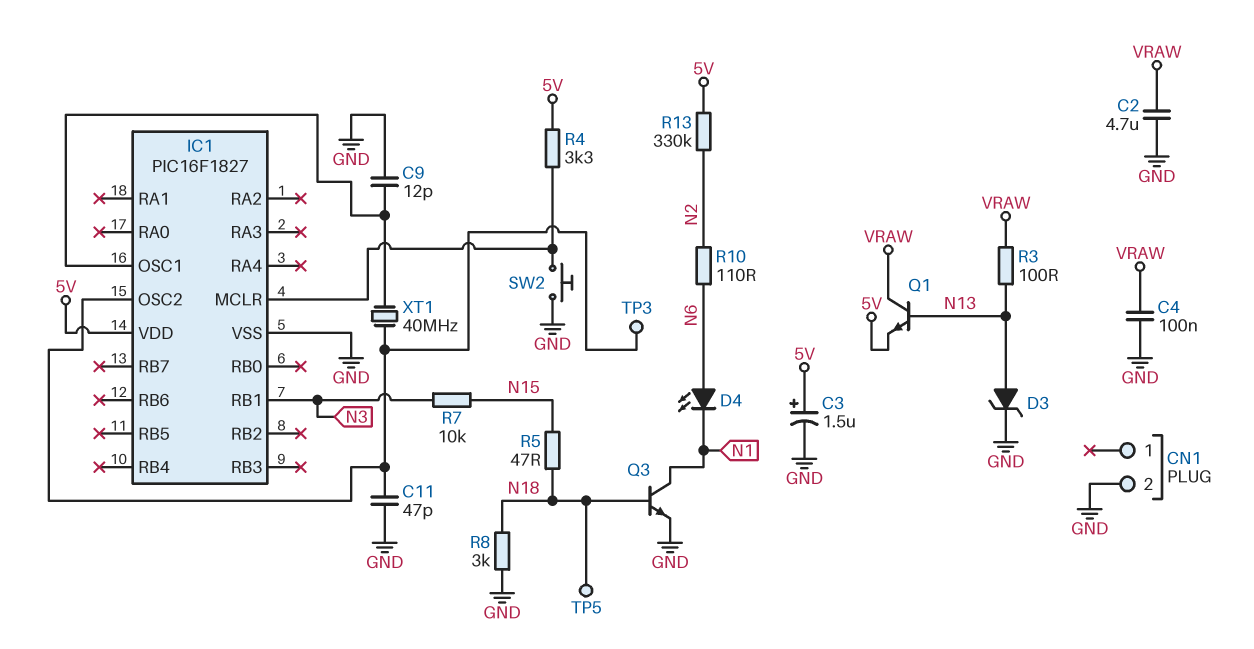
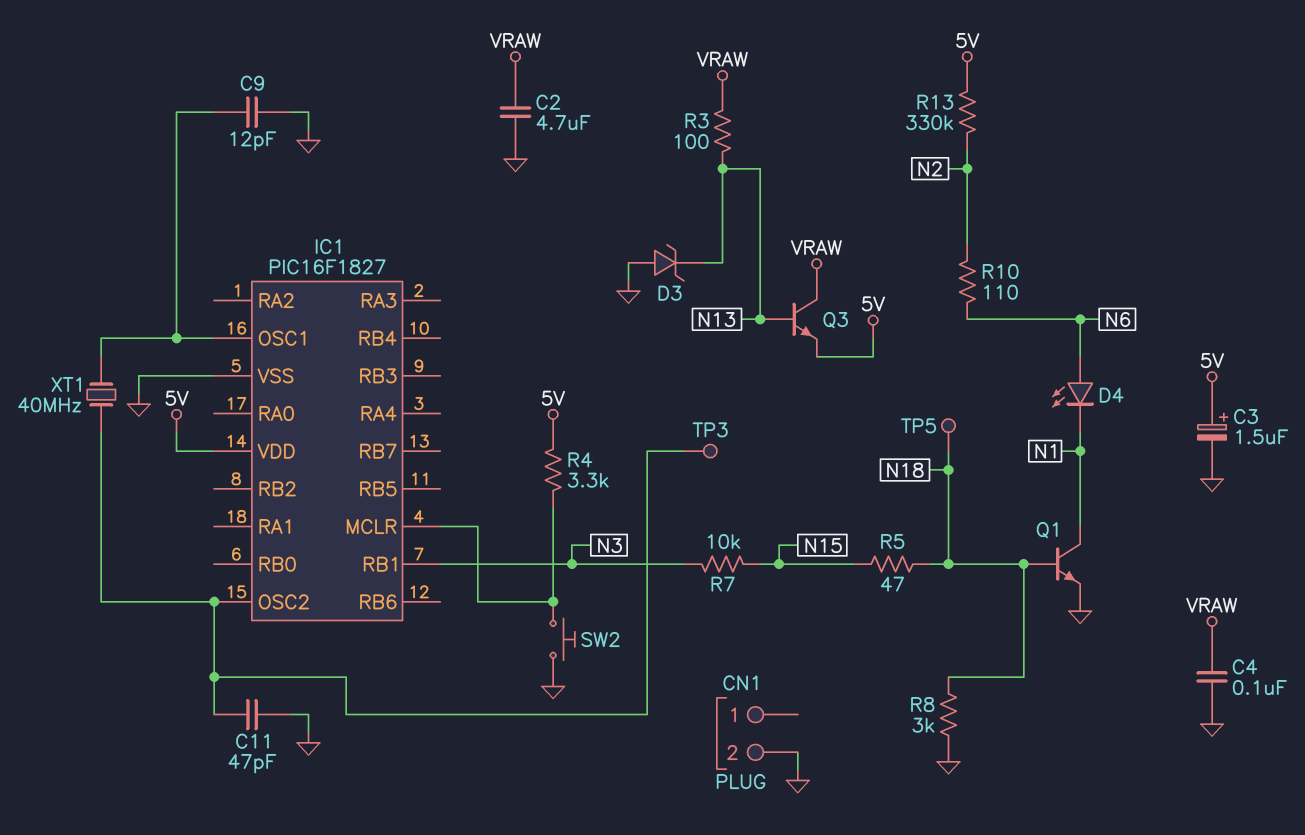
D3: zener (A N13, K GND) -> zener (A GND, K N13)
Q1: NPN (B N13, C VRAW, E 5V) -> NPN (B N18, C N1, E GND)
Q3: NPN (B N18, C N1, E GND) -> NPN (B N13, C VRAW, E 5V)

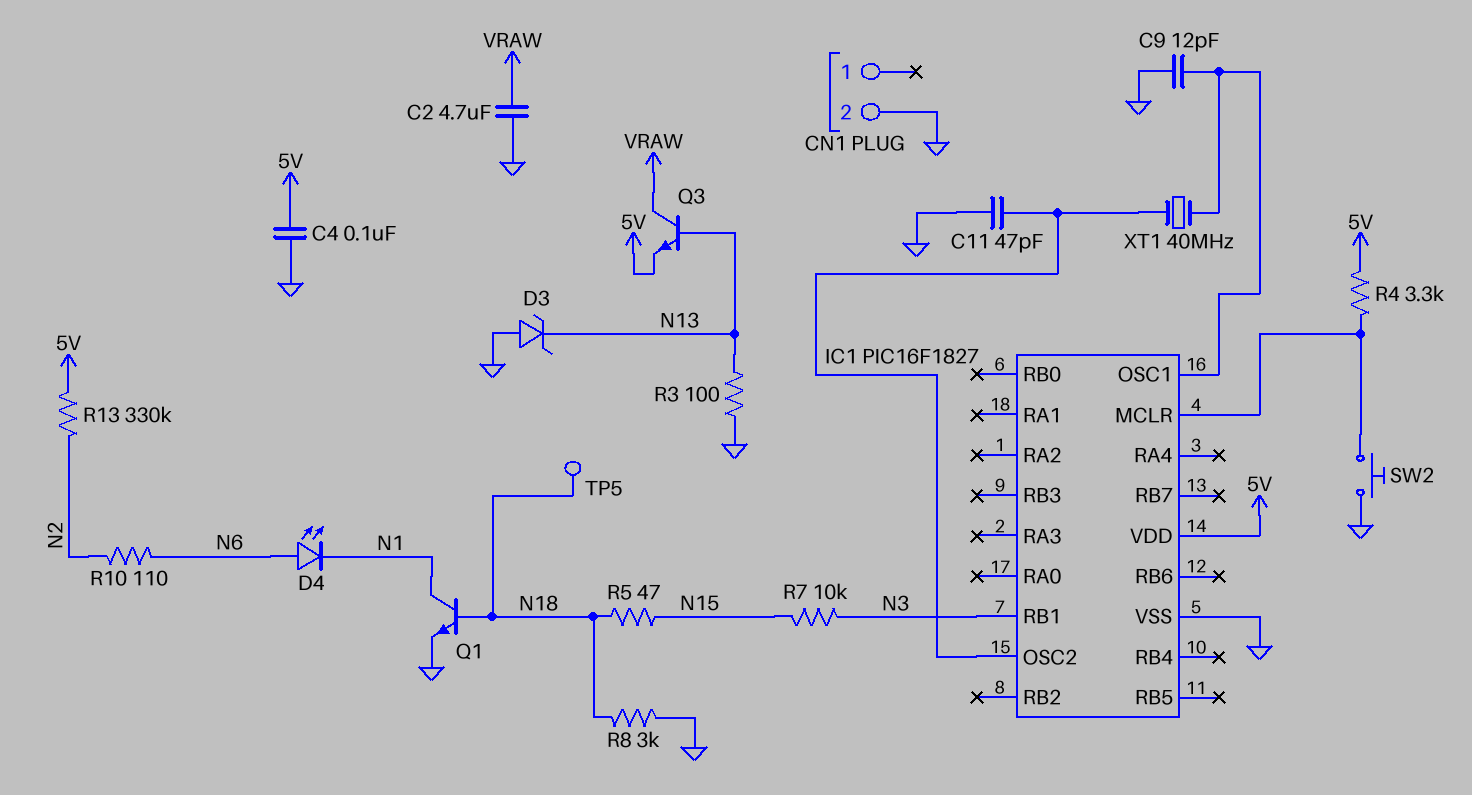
C3: 1.5uF (plus 5V, minus GND) -> none
C4: 100nF (GND, VRAW) -> 100nF (5V, GND)
R3: 100 (N13, VRAW) -> 100 (GND, N13)
TP3: test point (IC1/OSC2) -> none

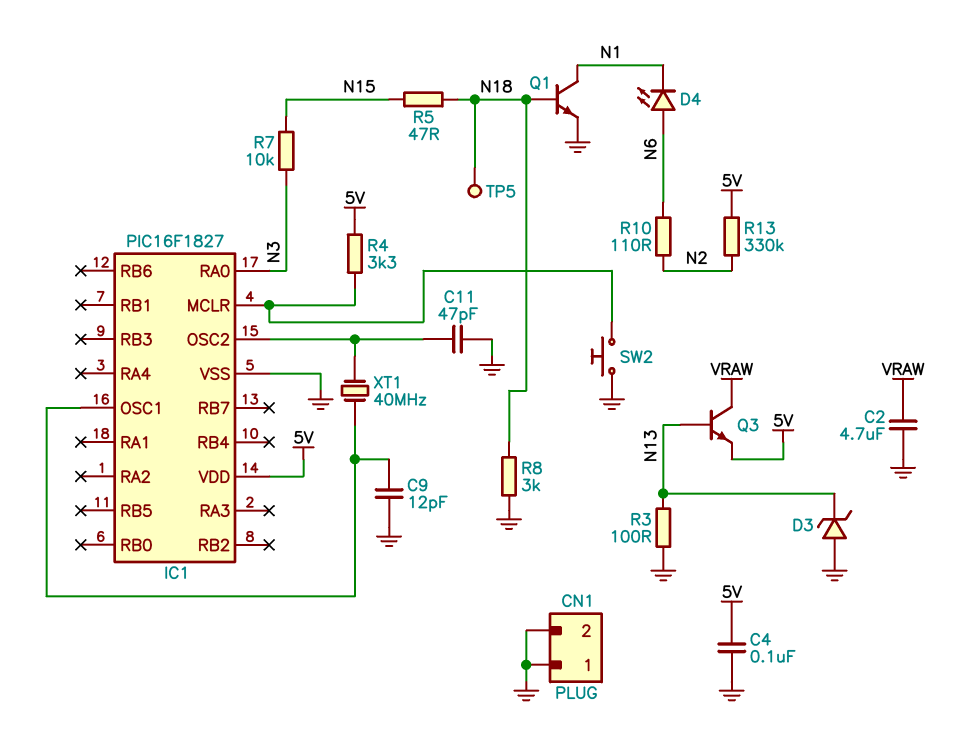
CN1 pin 1: none -> GND
IC1 pin RA0: none -> N3
IC1 pin RB1: N3 -> none

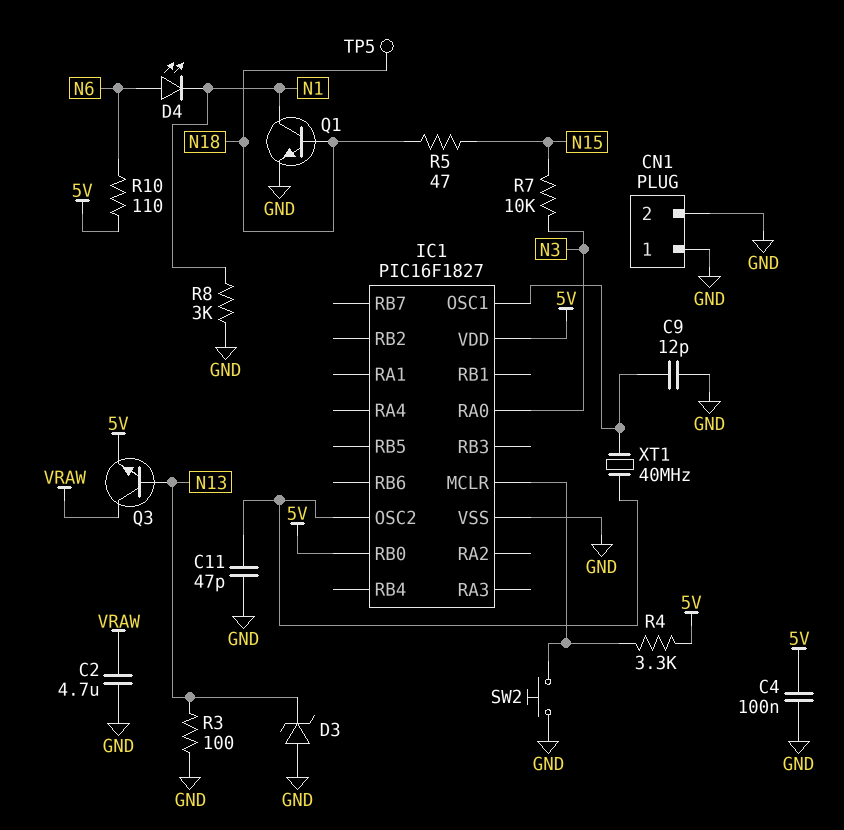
IC1 pin RB0: none -> 5V
R8: 3k (GND, N18) -> 3k (GND, N1)
R10: 110 (N2, N6) -> 110 (5V, N6)
R13: 330k (5V, N2) -> none

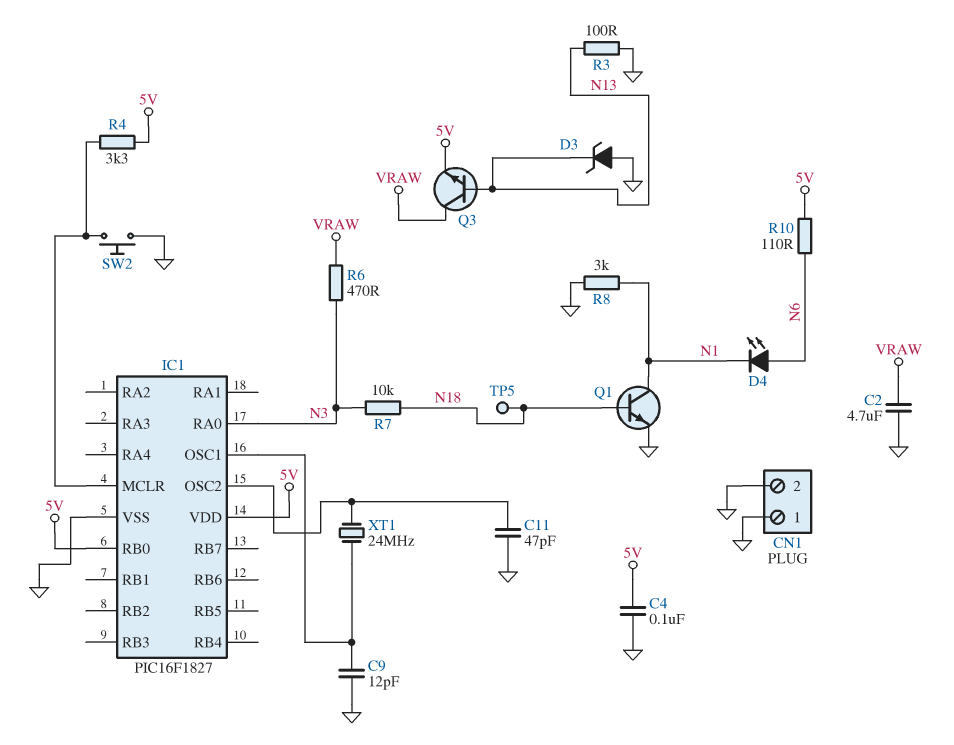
R5: 47 (N15, N18) -> none
R6: none -> 470 (N3, VRAW)
R7: 10k (N3, N15) -> 10k (N3, N18)
XT1: 40MHz (IC1/OSC1, IC1/OSC2) -> 24MHz (IC1/OSC1, IC1/OSC2)

